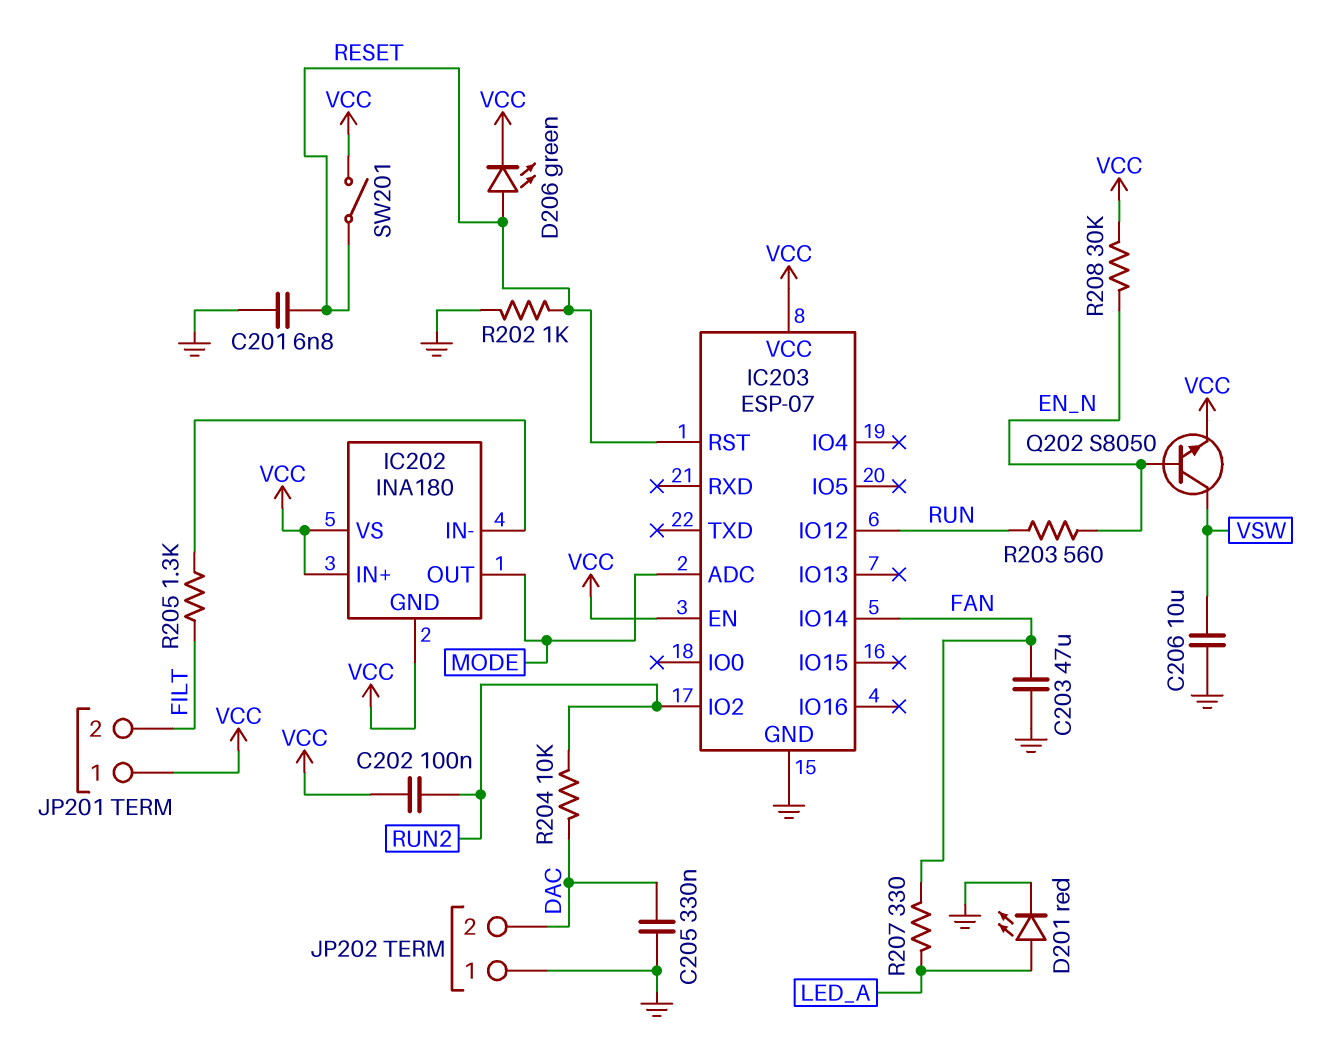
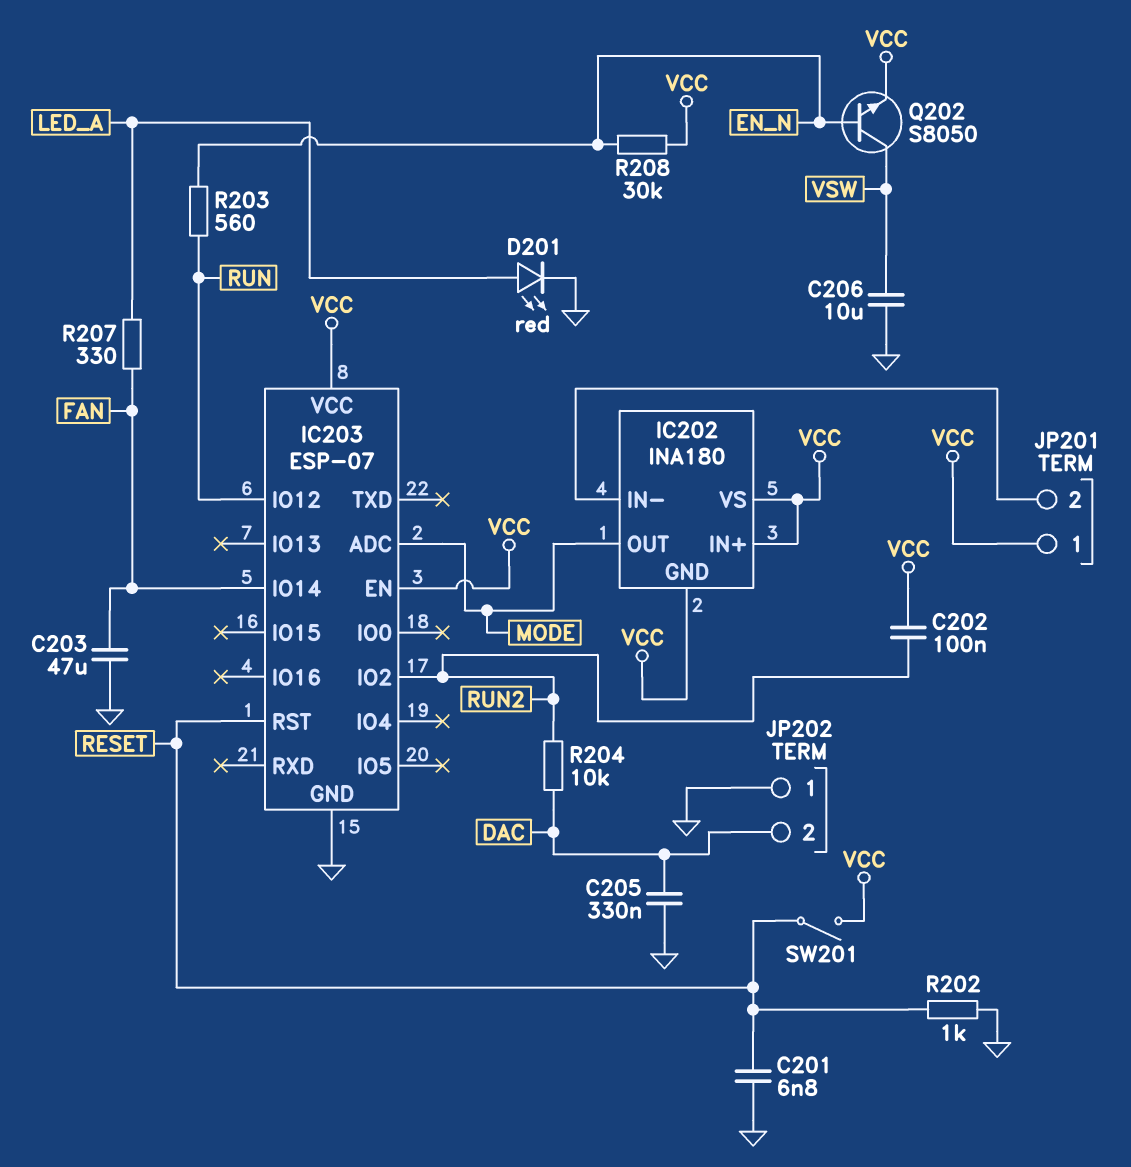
D206: LED green (A RESET, K VCC) -> none
JP201 pin 2: FILT -> IC202/IN-
R205: 1.3k (FILT, IC202/IN-) -> none

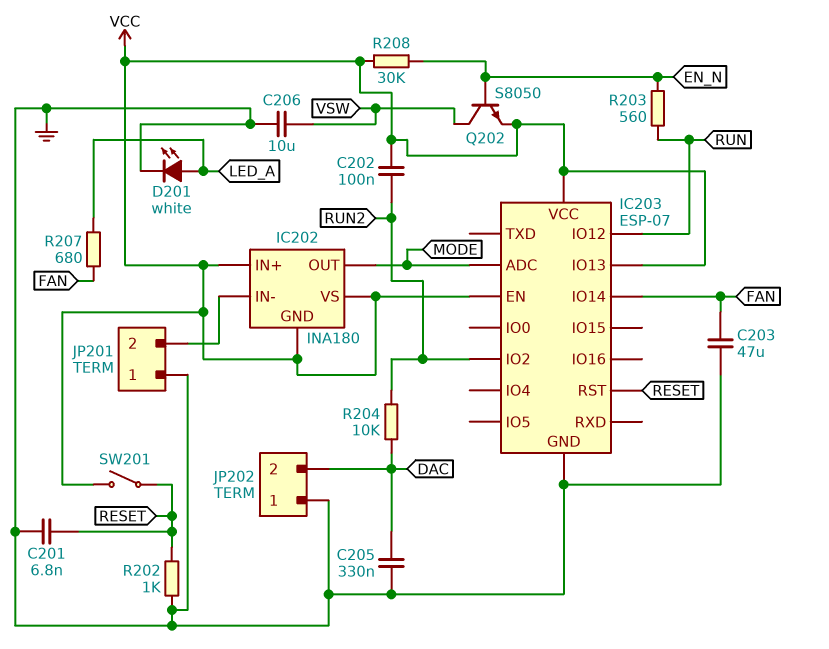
D201: LED red (A LED_A, K GND) -> LED white (A LED_A, K GND)
IC203 pin IO13: none -> VCC
JP201 pin 1: VCC -> GND
R207: 330 (FAN, LED_A) -> 680 (FAN, LED_A)

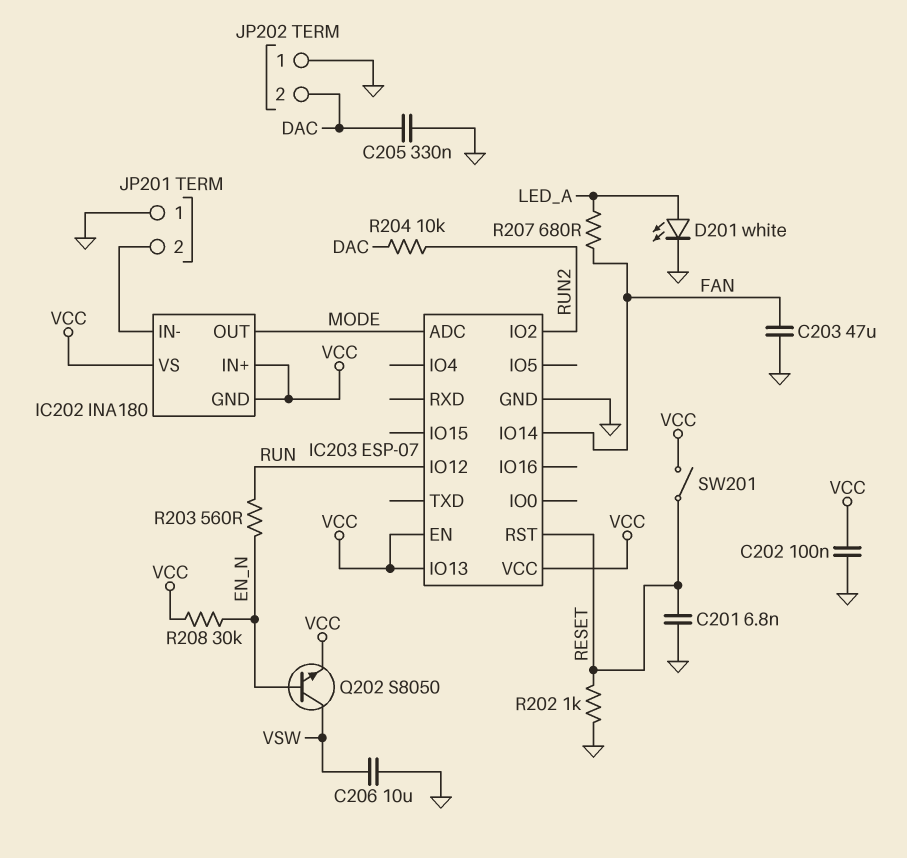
C202: 100nF (RUN2, VCC) -> 100nF (GND, VCC)

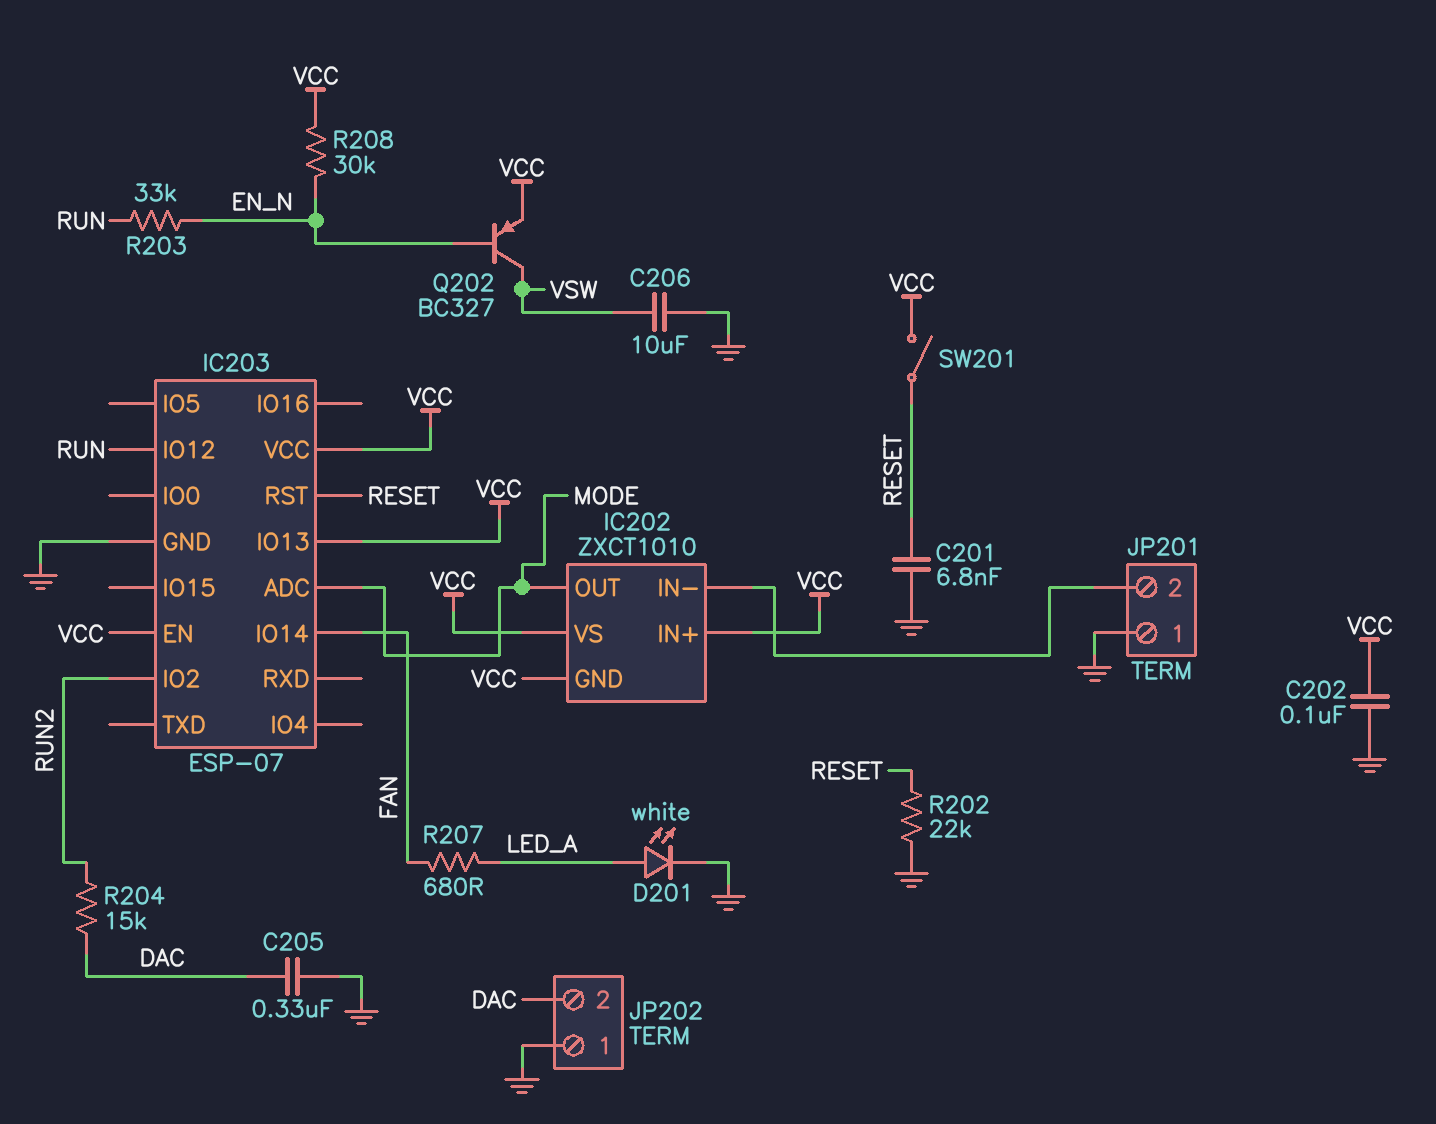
C203: 47uF (FAN, GND) -> none
IC202: INA180 -> ZXCT1010
Q202: NPN S8050 (B EN_N, C VSW, E VCC) -> PNP BC327 (B EN_N, C VSW, E VCC)
R202: 1k (GND, RESET) -> 22k (GND, RESET)
R203: 560 (EN_N, RUN) -> 33k (EN_N, RUN)
R204: 10k (DAC, RUN2) -> 15k (DAC, RUN2)

